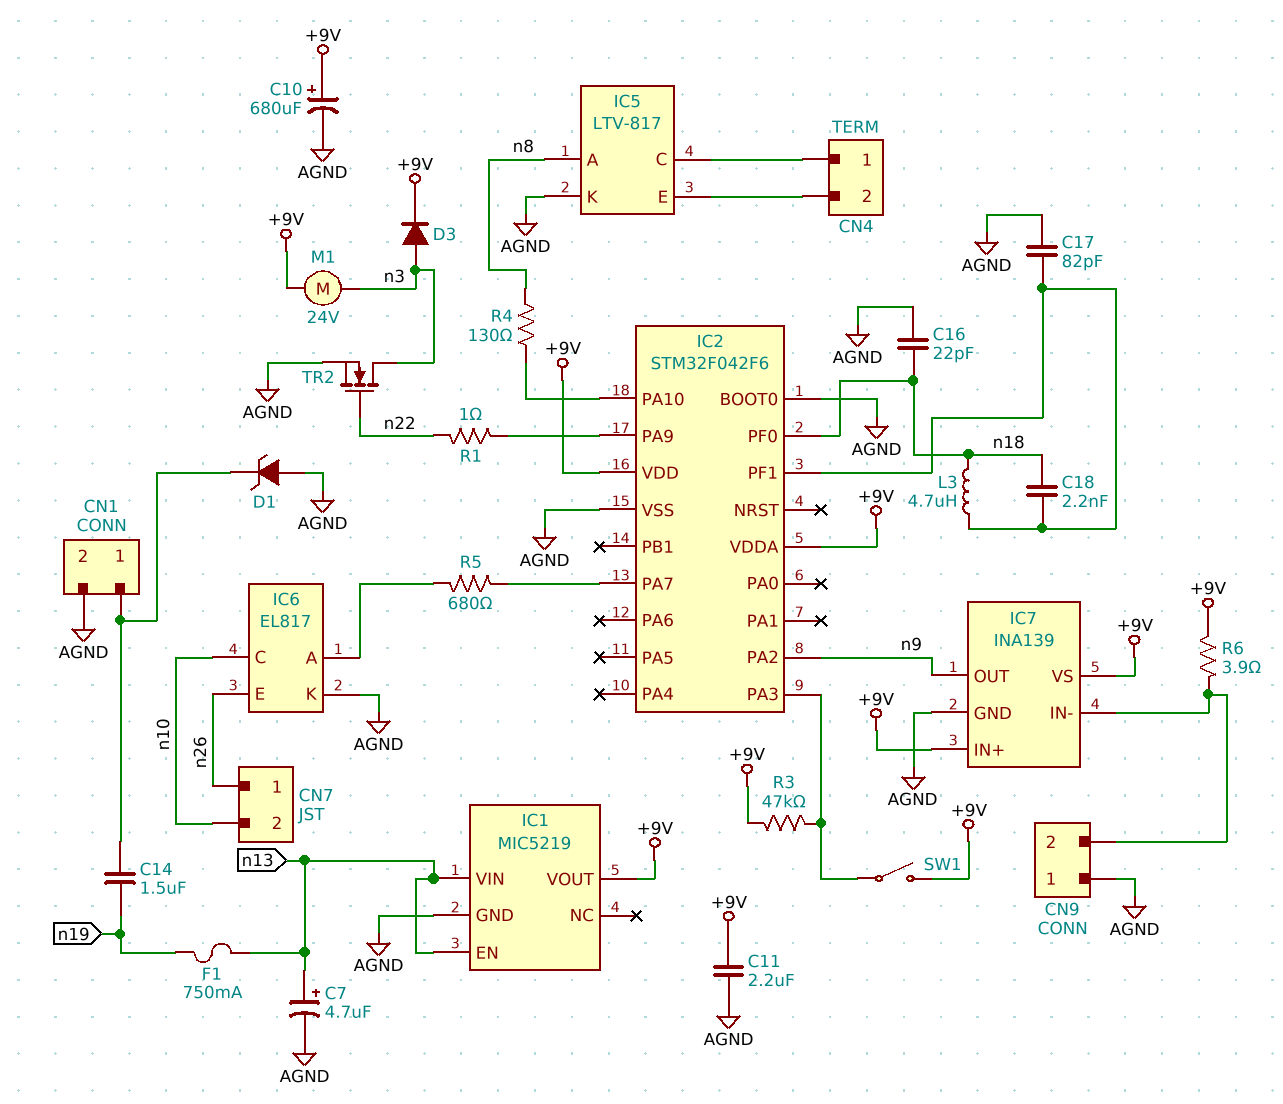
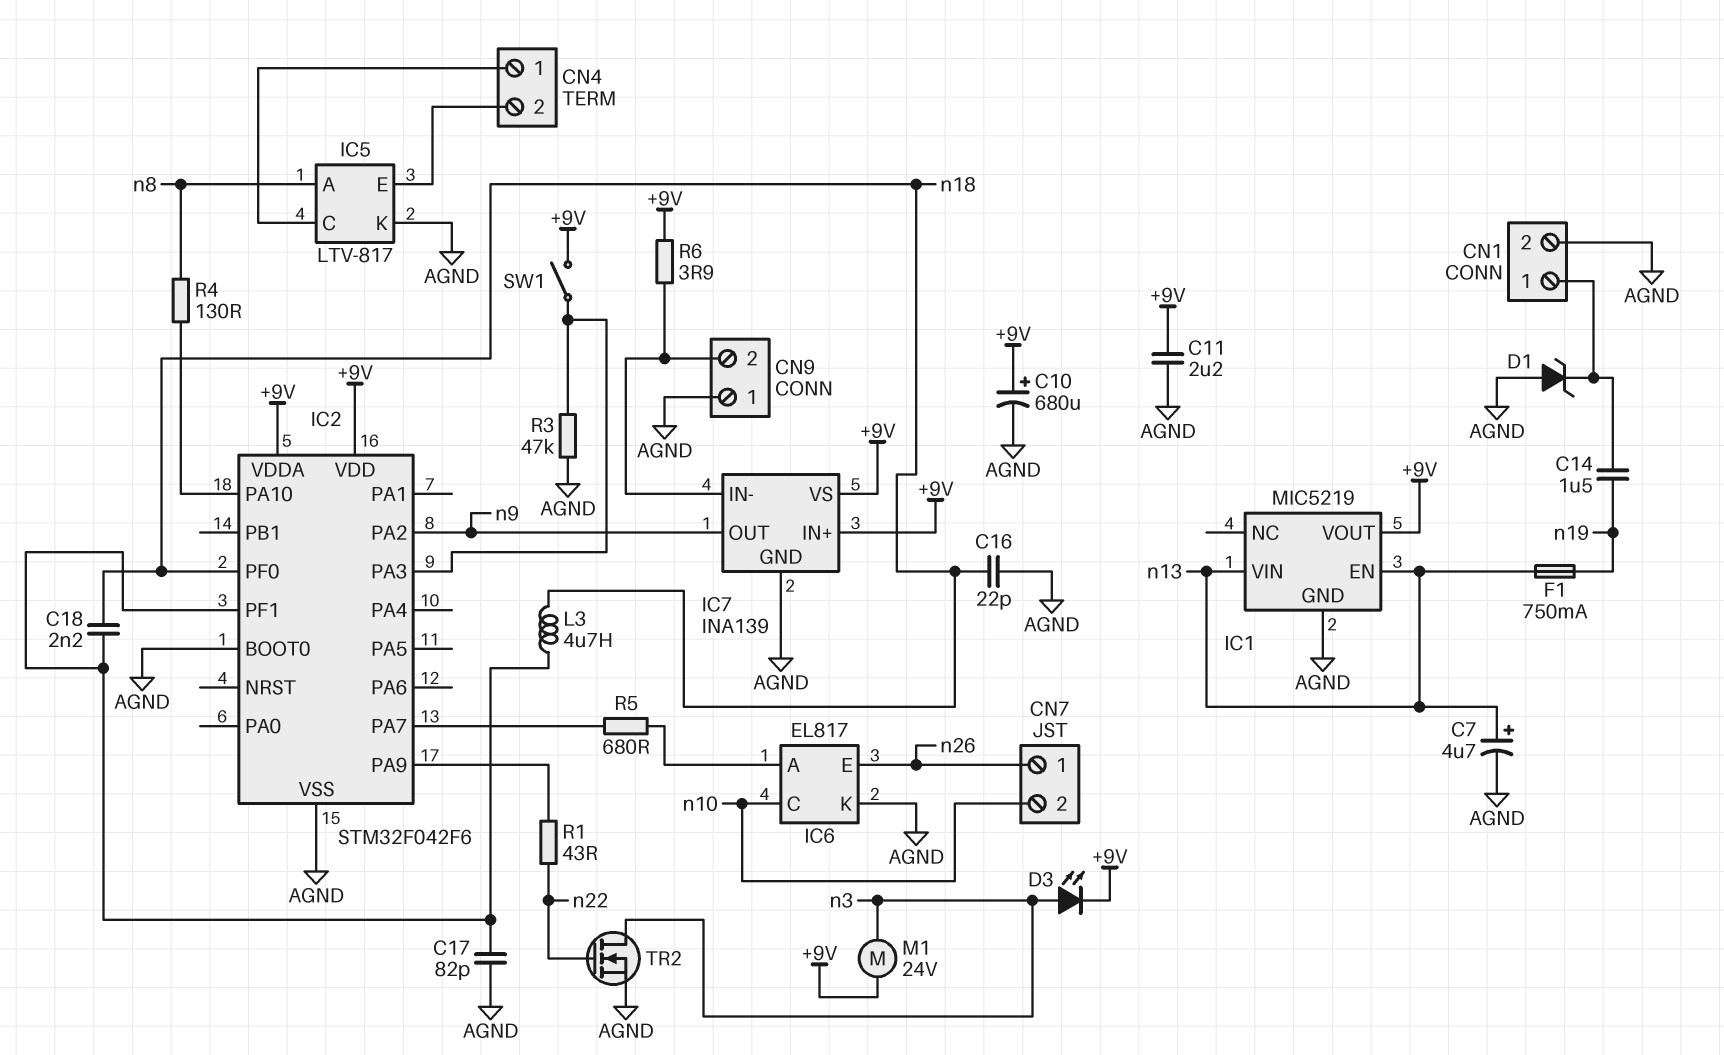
D3: diode (A n3, K +9V) -> LED (A n3, K +9V)
R1: 1 (IC2/PA9, n22) -> 43 (IC2/PA9, n22)
R3: 47k (+9V, IC2/PA3) -> 47k (AGND, IC2/PA3)

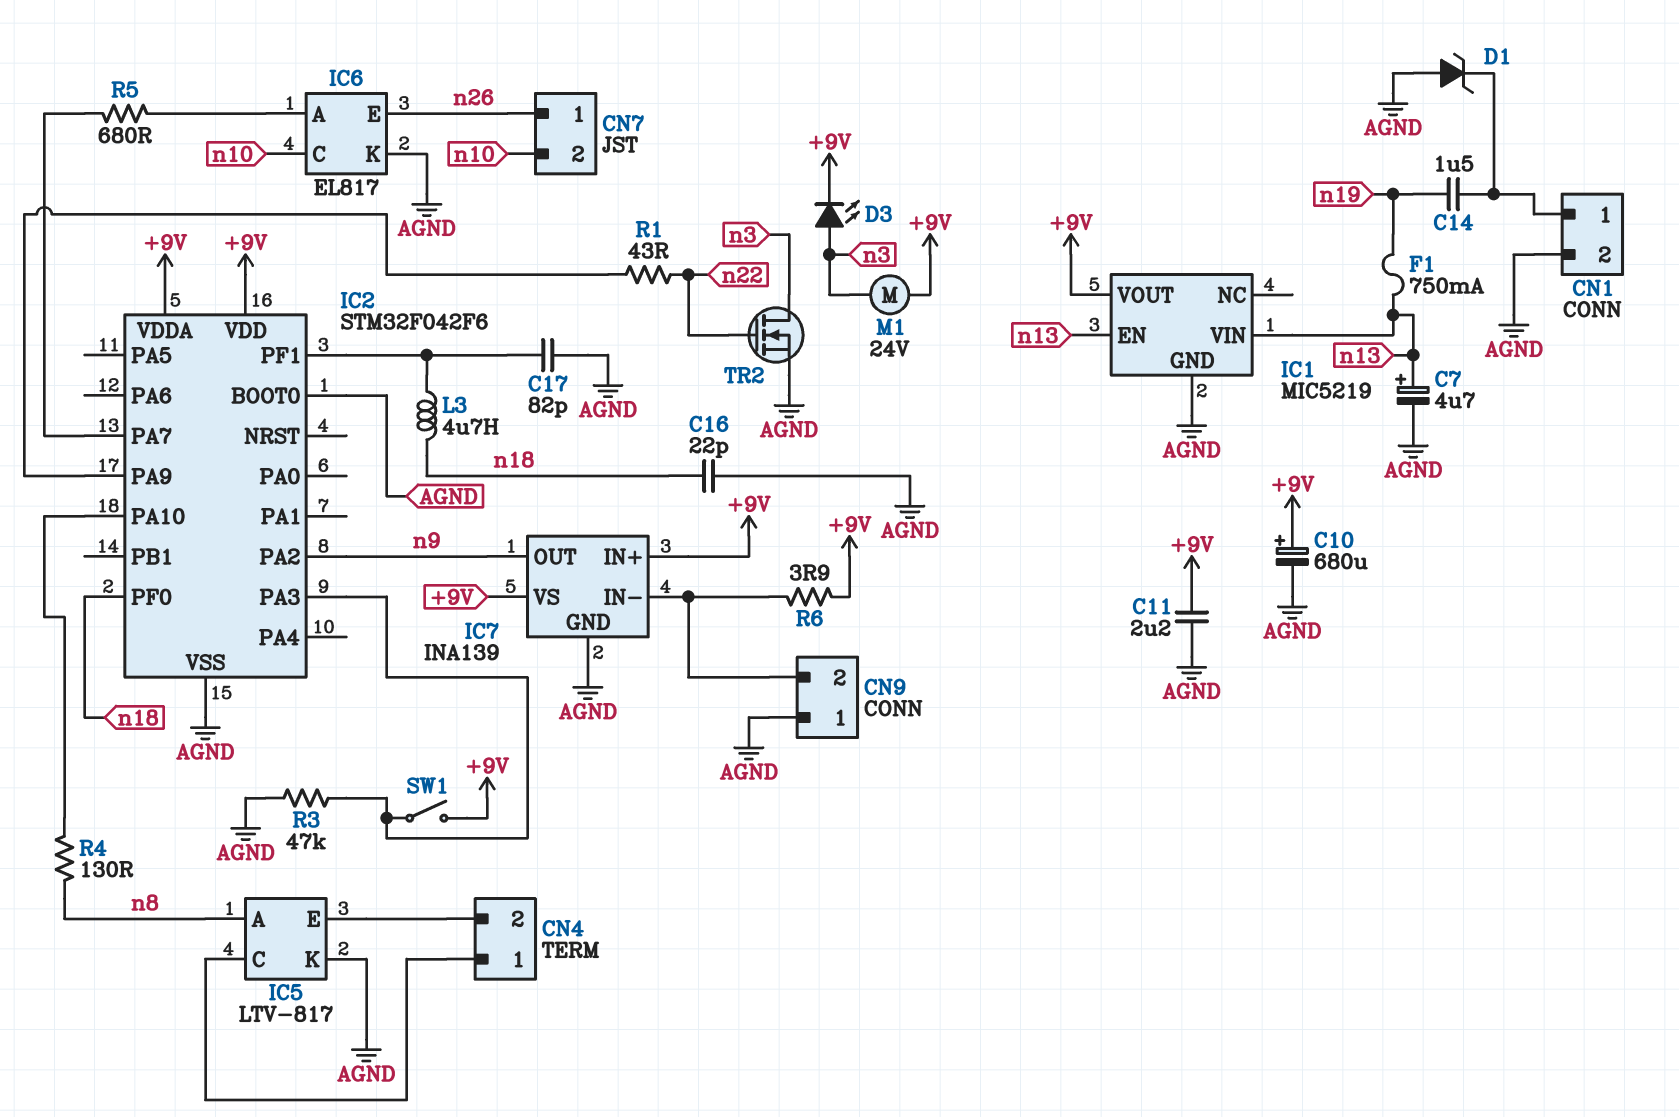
C18: 2.2nF (IC2/PF1, n18) -> none

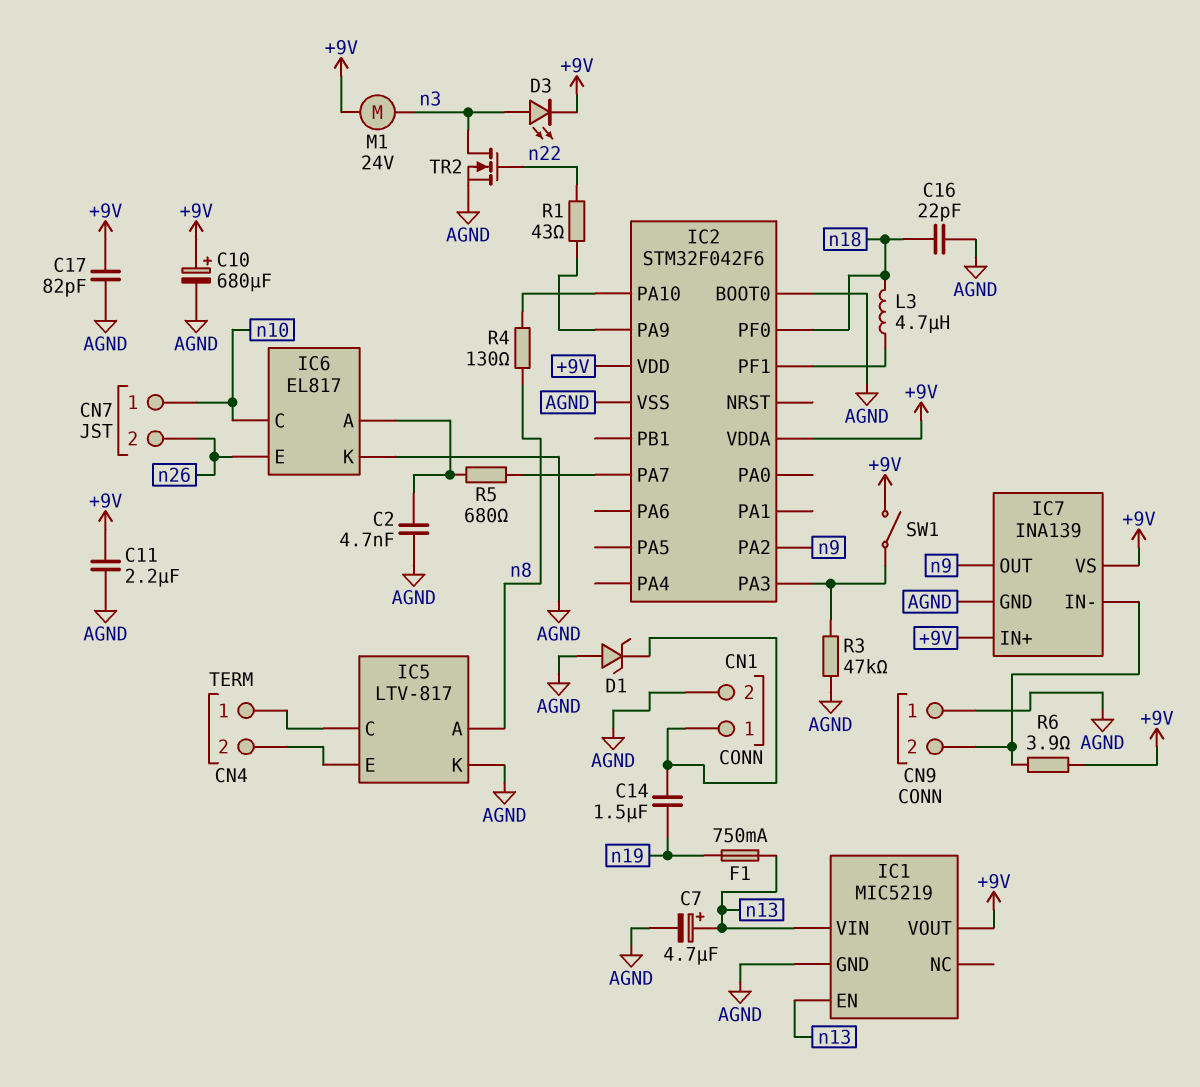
C2: none -> 4.7nF (AGND, IC6/A)
C17: 82pF (AGND, IC2/PF1) -> 82pF (+9V, AGND)
CN7 pin 1: n26 -> n10
CN7 pin 2: n10 -> n26

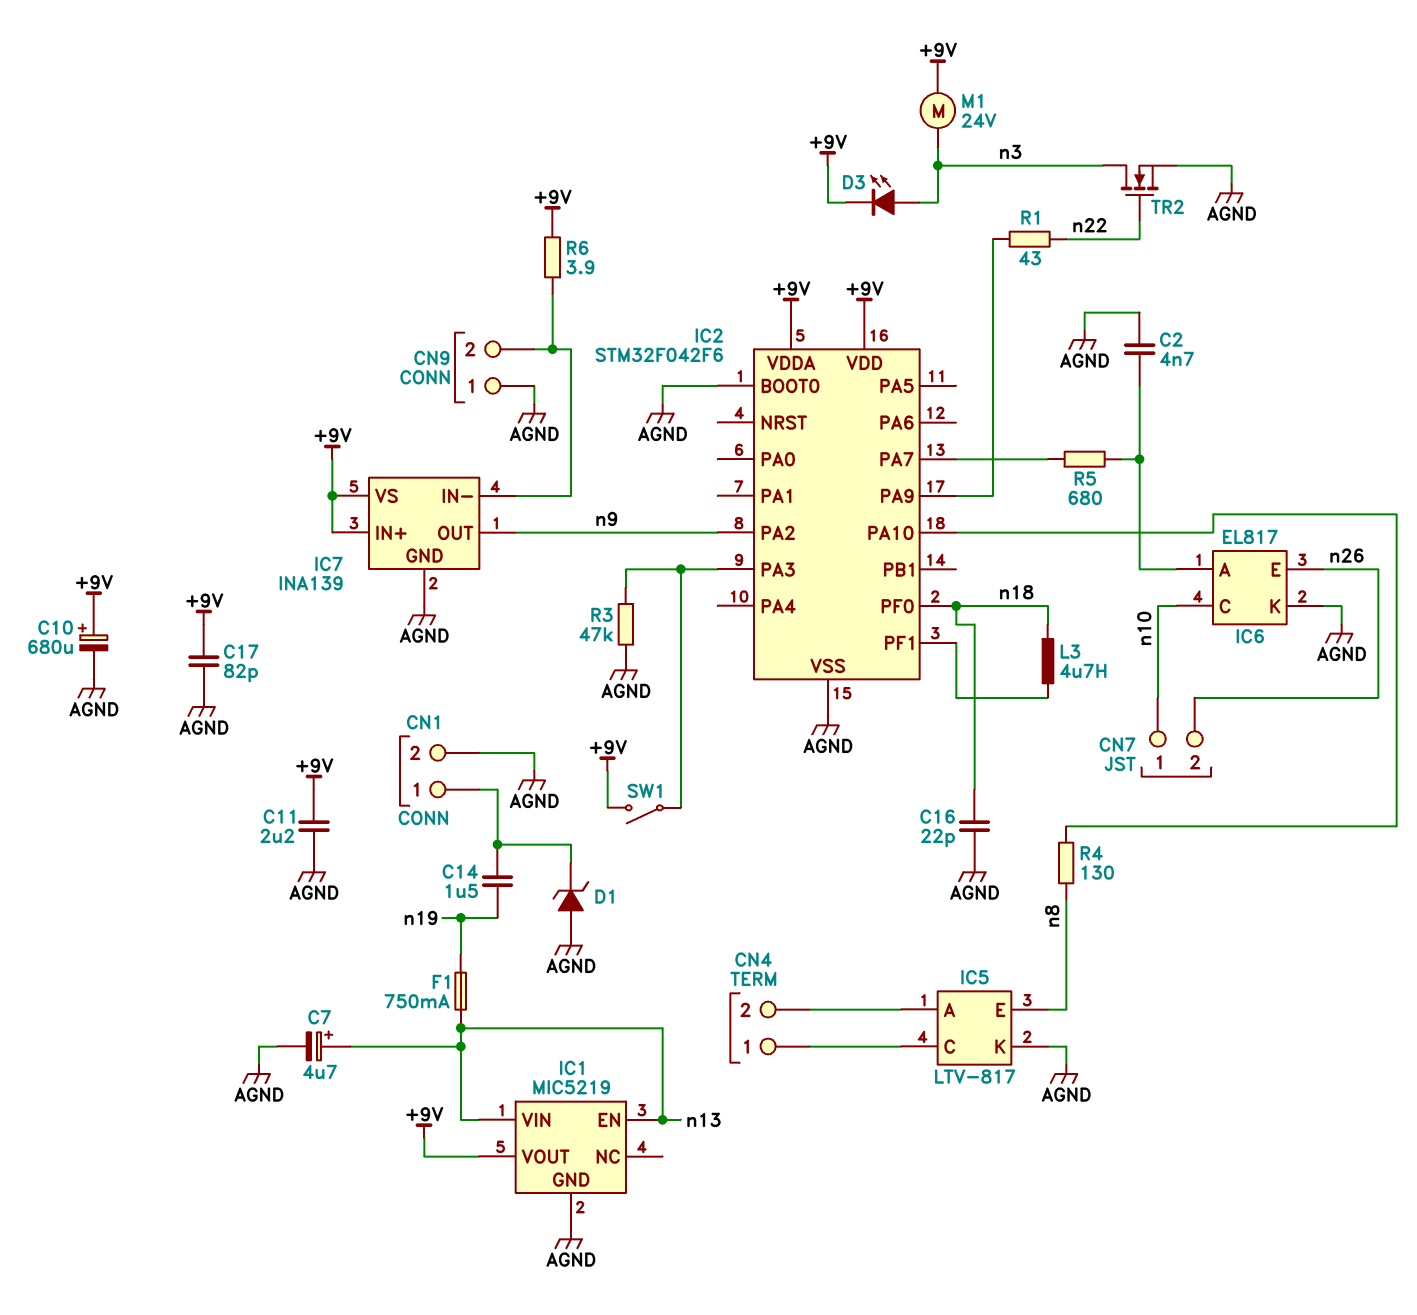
IC5 pin A: n8 -> CN4/2
IC5 pin E: CN4/2 -> n8

